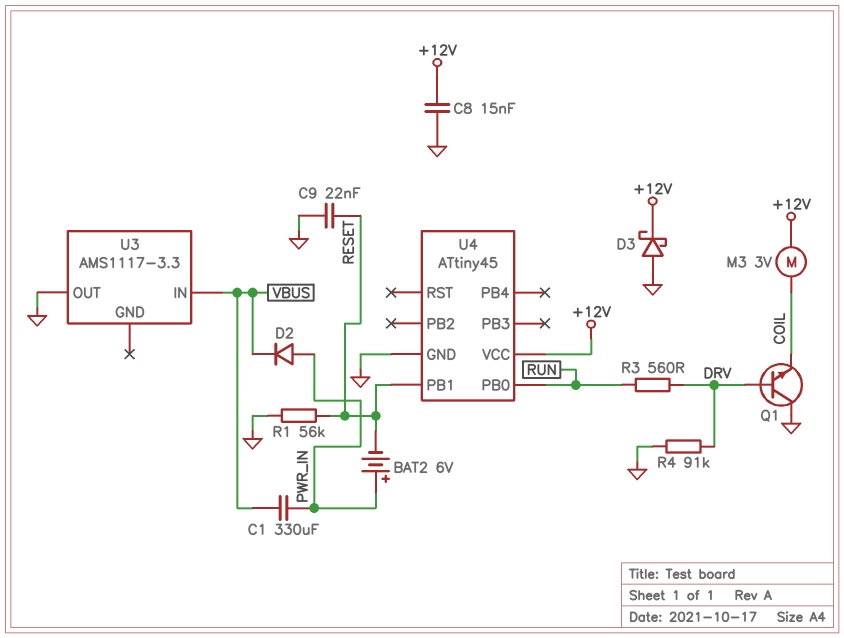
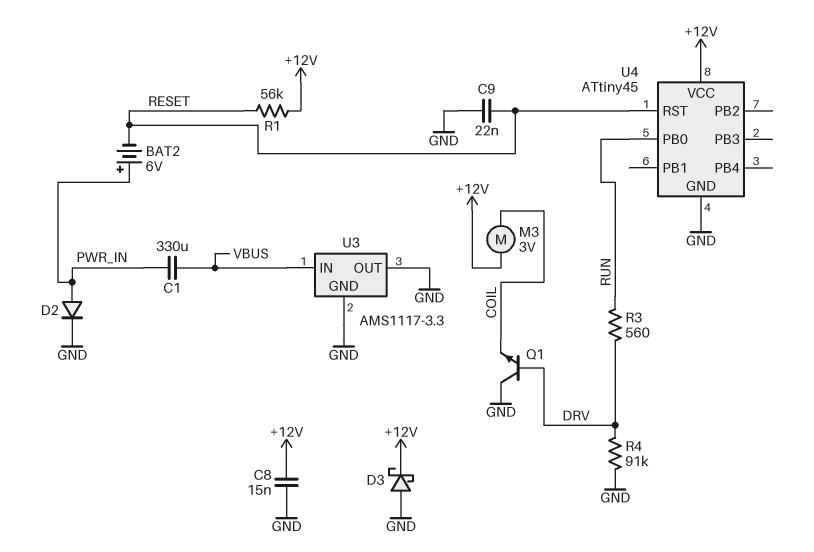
D2: diode (A PWR_IN, K VBUS) -> diode (A PWR_IN, K GND)
R1: 56k (GND, RESET) -> 56k (+12V, RESET)
U3 pin GND: none -> GND
U4 pin PB1: RESET -> none
U4 pin RST: none -> RESET

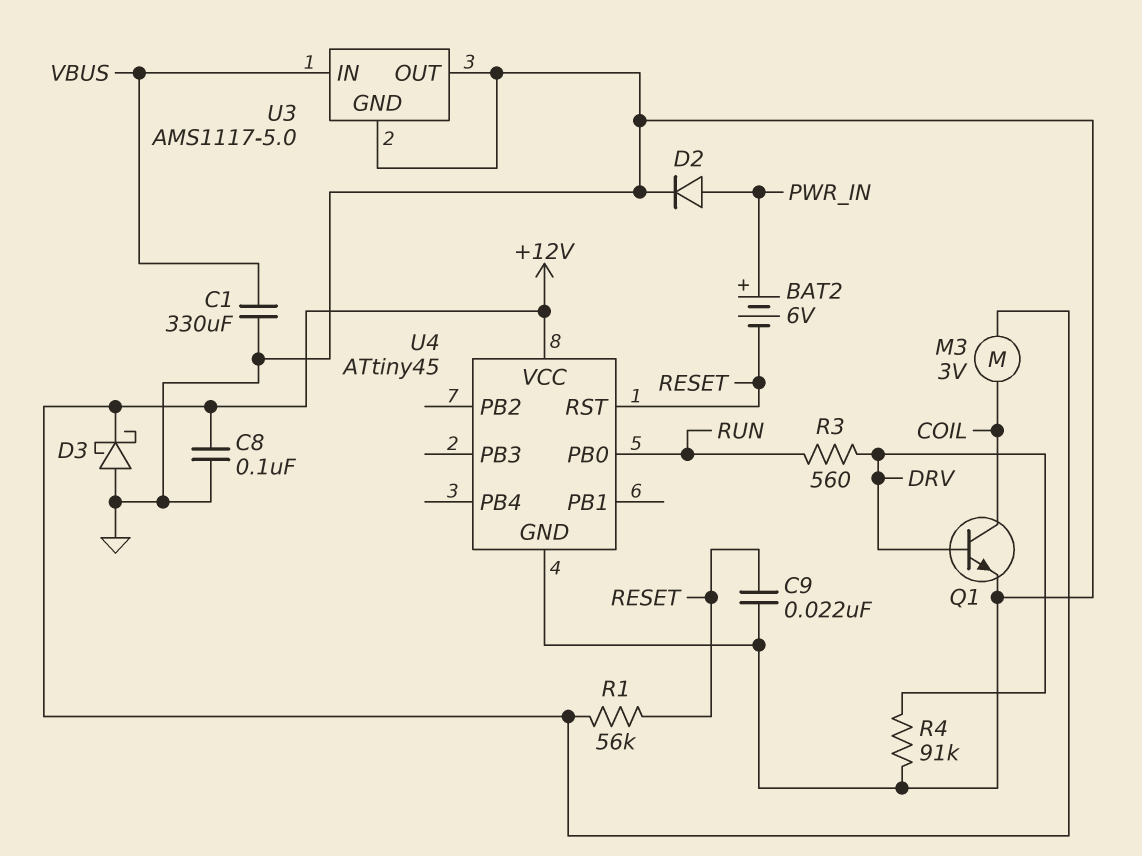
C1: 330uF (PWR_IN, VBUS) -> 330uF (GND, VBUS)
C8: 15nF (+12V, GND) -> 100nF (+12V, GND)
Q1: NPN (B DRV, C GND, E COIL) -> NPN (B DRV, C COIL, E GND)
U3: AMS1117-3.3 -> AMS1117-5.0

